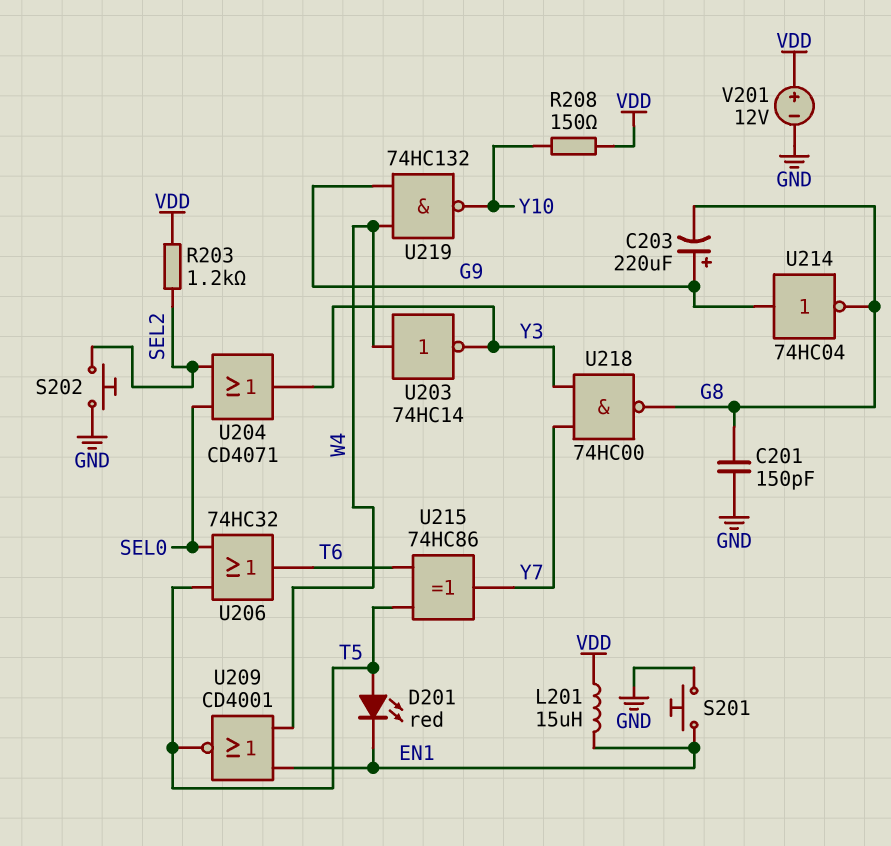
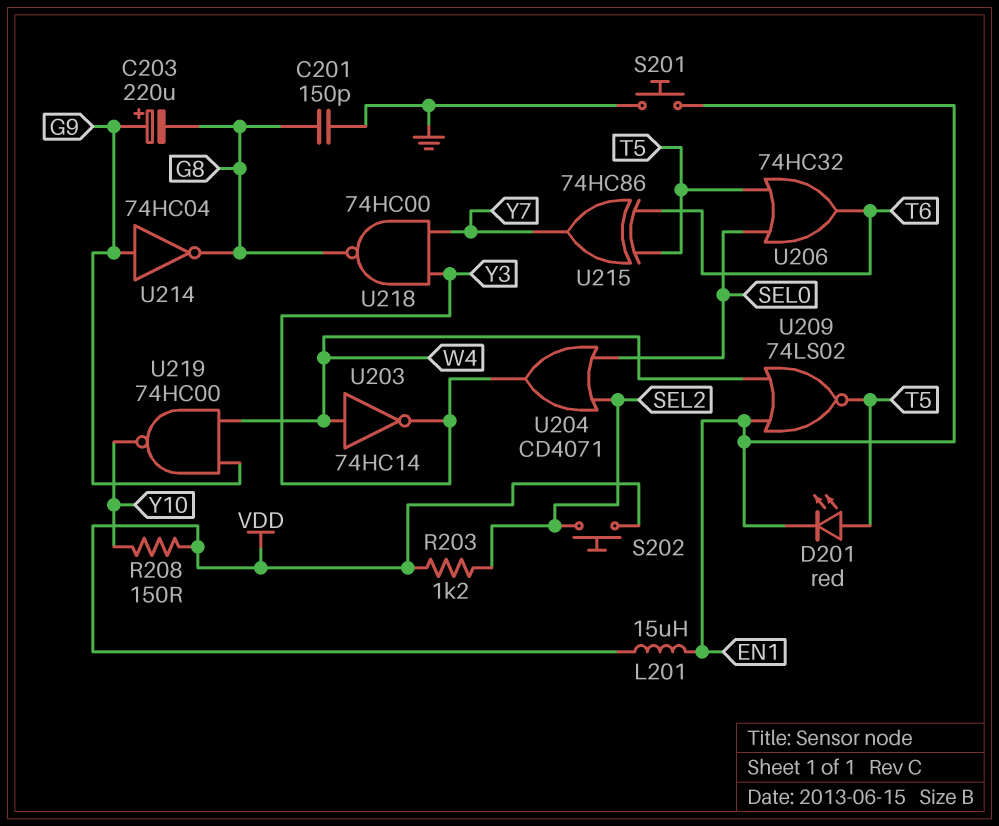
S202: button (GND, SEL2) -> button (SEL2, VDD)
U209: NOR CD4001 (in EN1, in W4, out T5) -> NOR 74LS02 (in EN1, in W4, out T5)
U219: NAND 74HC132 (in G9, in W4, out Y10) -> NAND 74HC00 (in G9, in W4, out Y10)
V201: 12V (plus VDD, minus GND) -> none

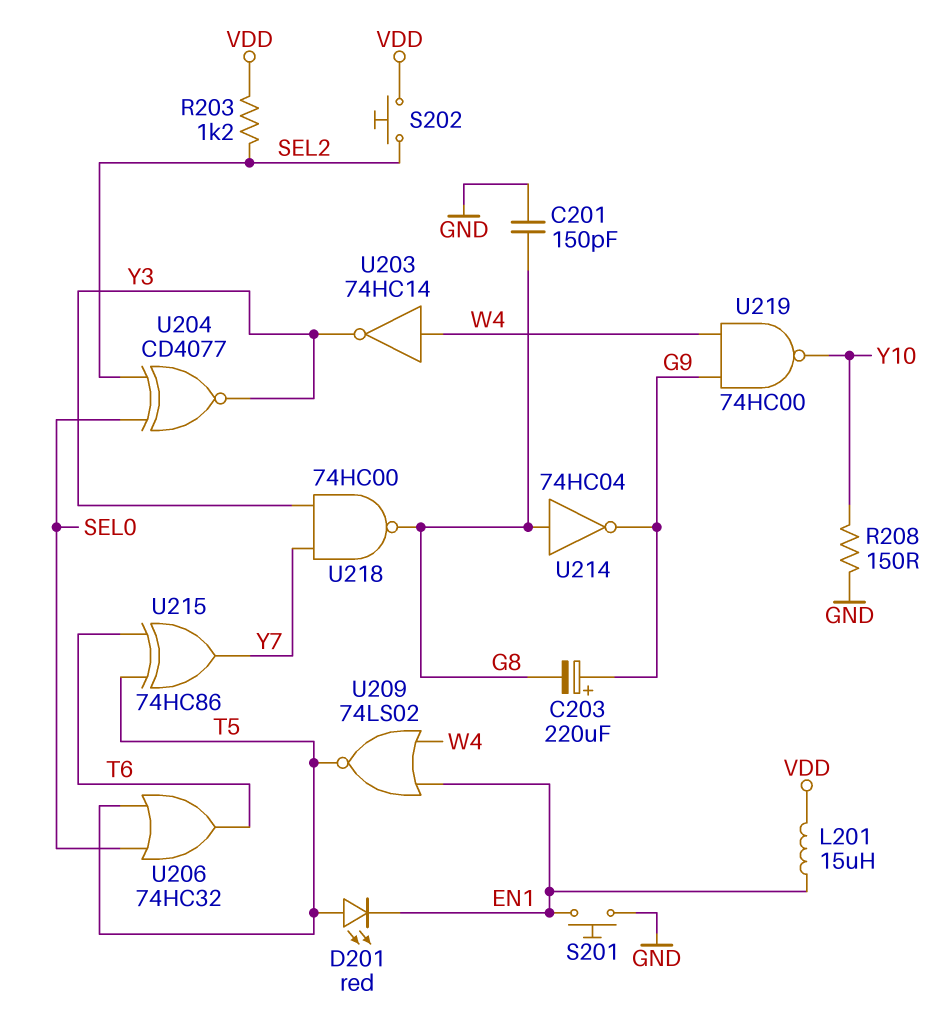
R208: 150 (VDD, Y10) -> 150 (GND, Y10)
U204: OR CD4071 (in SEL0, in SEL2, out Y3) -> XNOR CD4077 (in SEL0, in SEL2, out Y3)
U214: NOT 74HC04 (in G9, out G8) -> NOT 74HC04 (in G8, out G9)

